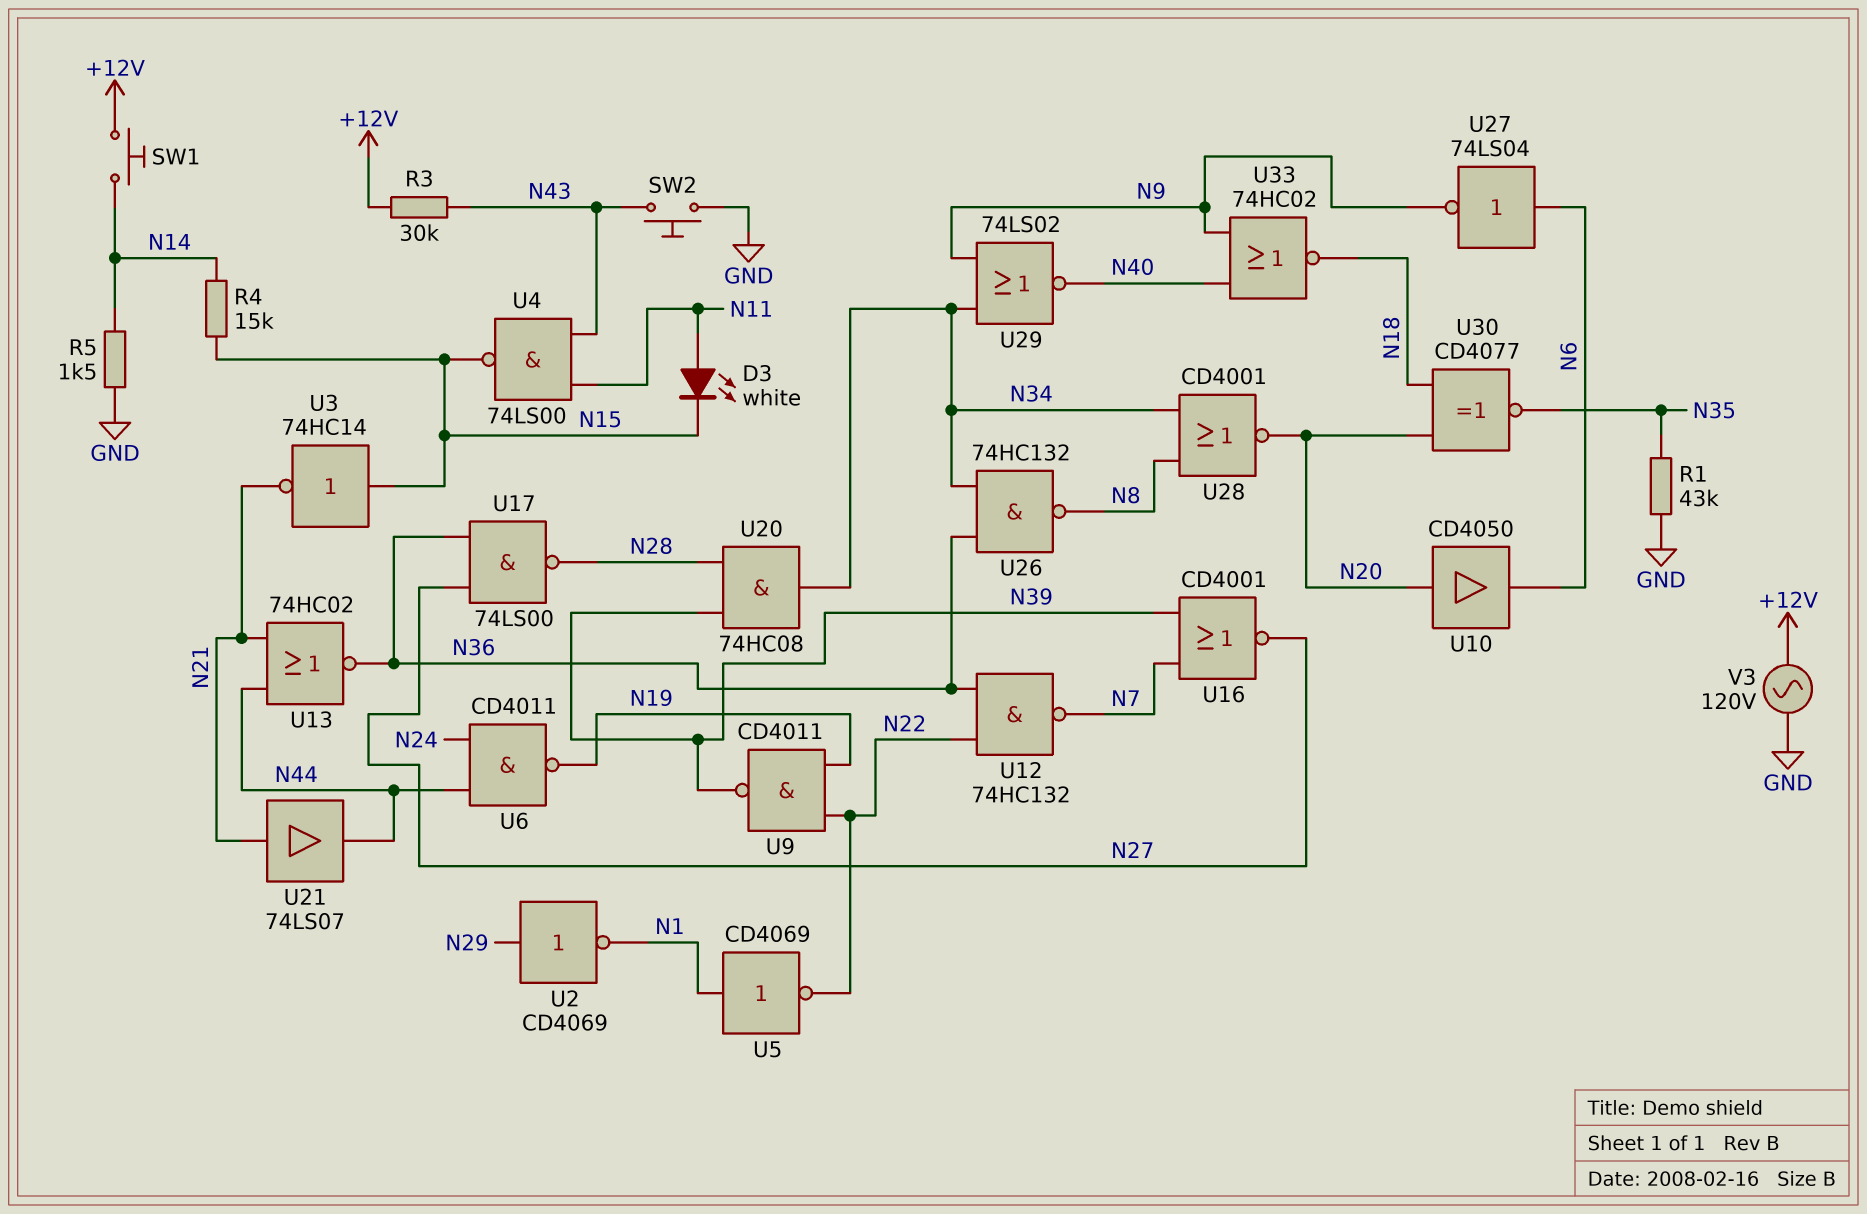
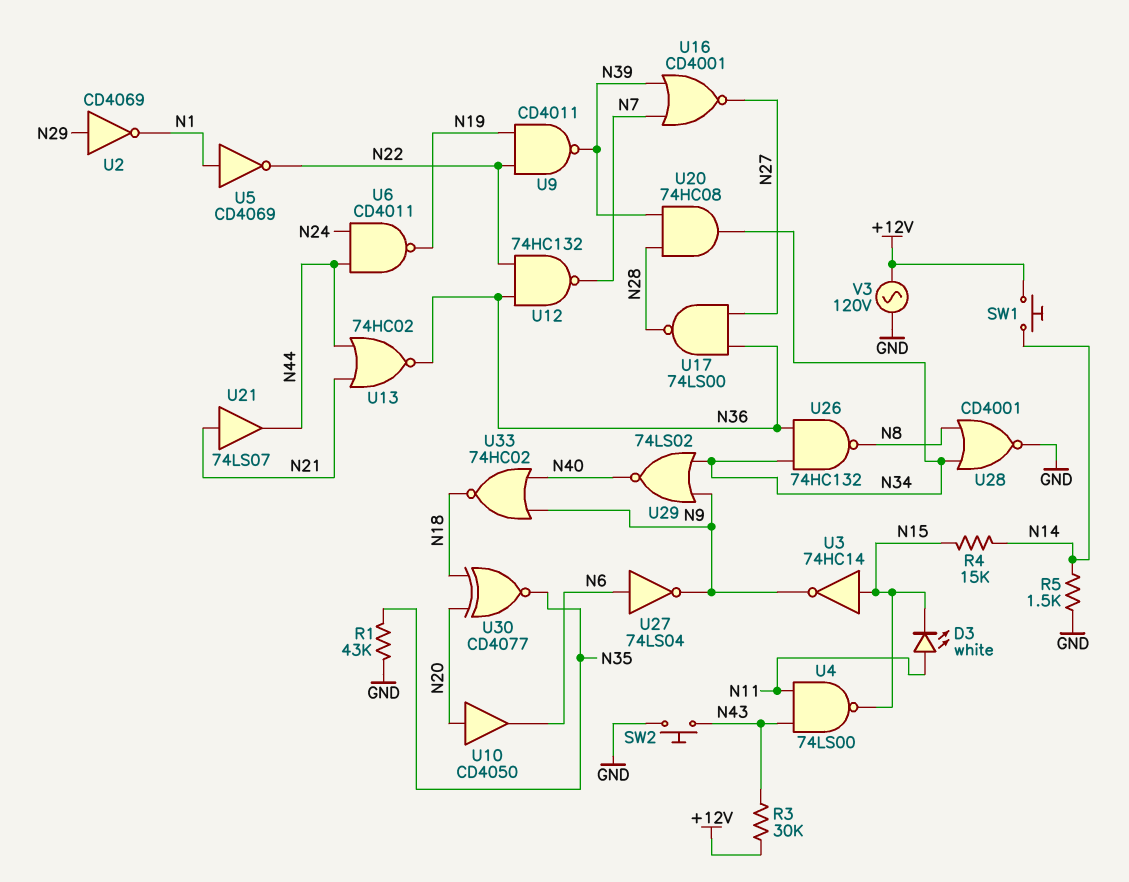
U3: NOT 74HC14 (in N15, out N21) -> NOT 74HC14 (in N15, out N9)
U28: NOR CD4001 (in N8, in N34, out N20) -> NOR CD4001 (in N8, in N34, out GND)

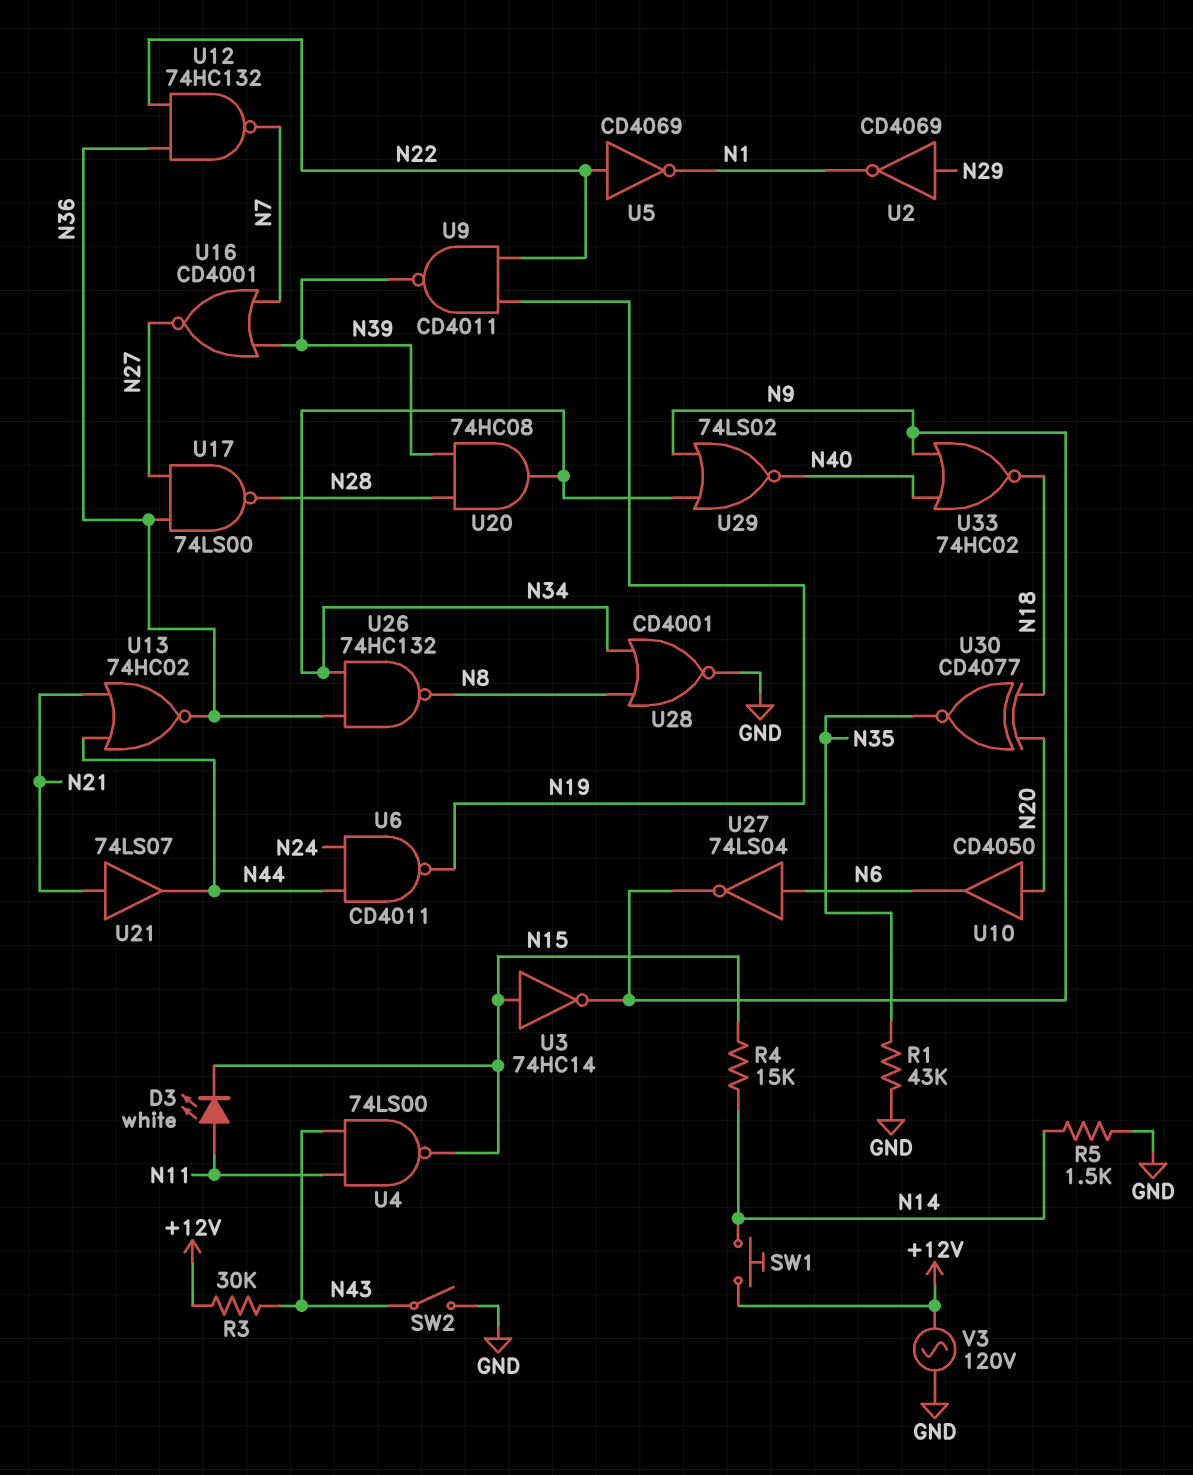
SW2: button (GND, N43) -> switch (GND, N43)
U5: NOT CD4069 (in N1, out N22) -> NOT CD4069 (in N22, out N1)

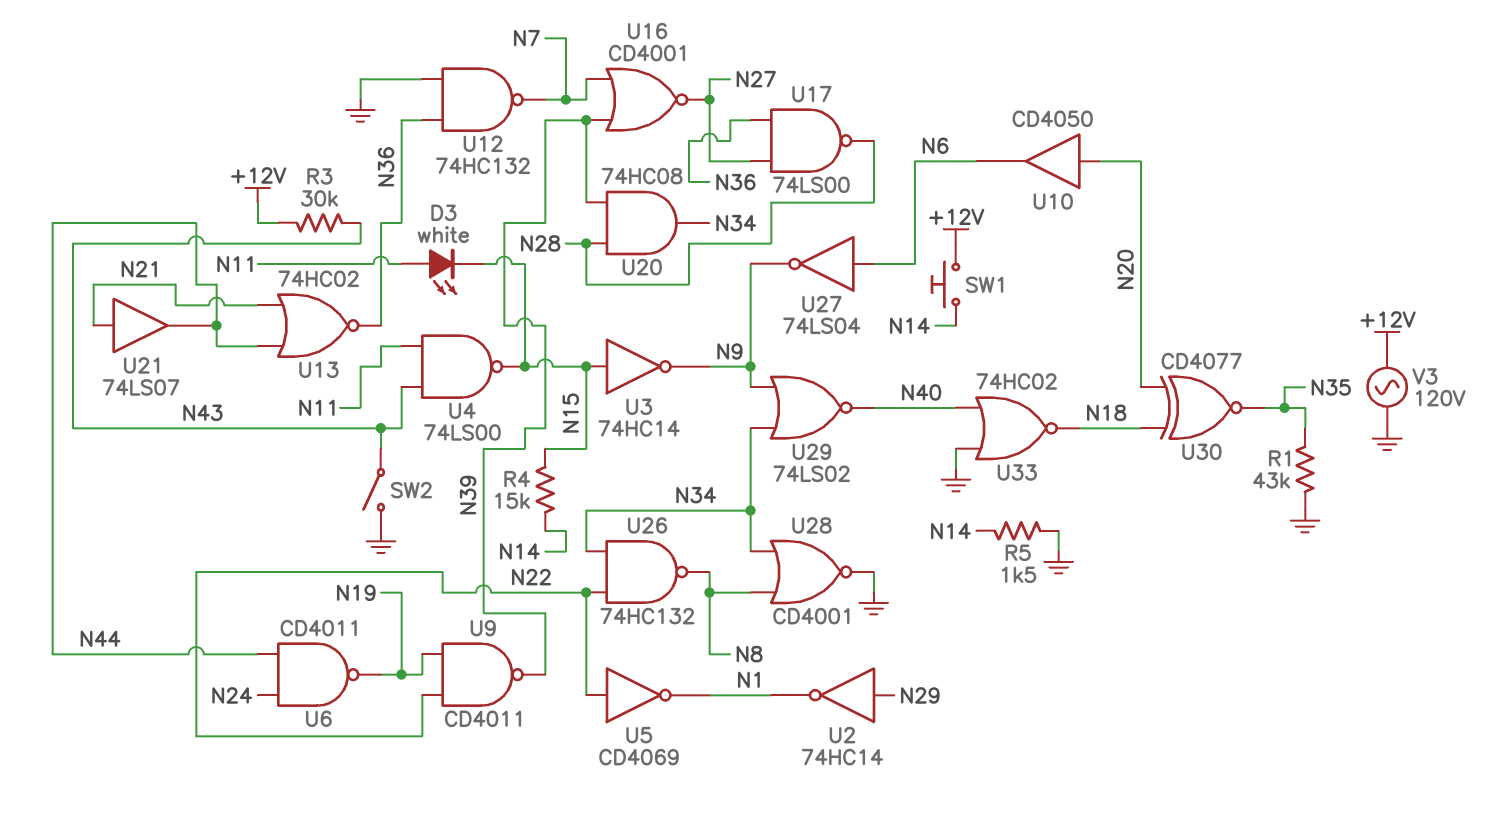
U2: NOT CD4069 (in N29, out N1) -> NOT 74HC14 (in N29, out N1)
U12: NAND 74HC132 (in N22, in N36, out N7) -> NAND 74HC132 (in GND, in N36, out N7)
U26: NAND 74HC132 (in N34, in N36, out N8) -> NAND 74HC132 (in N22, in N34, out N8)
U33: NOR 74HC02 (in N9, in N40, out N18) -> NOR 74HC02 (in GND, in N40, out N18)

